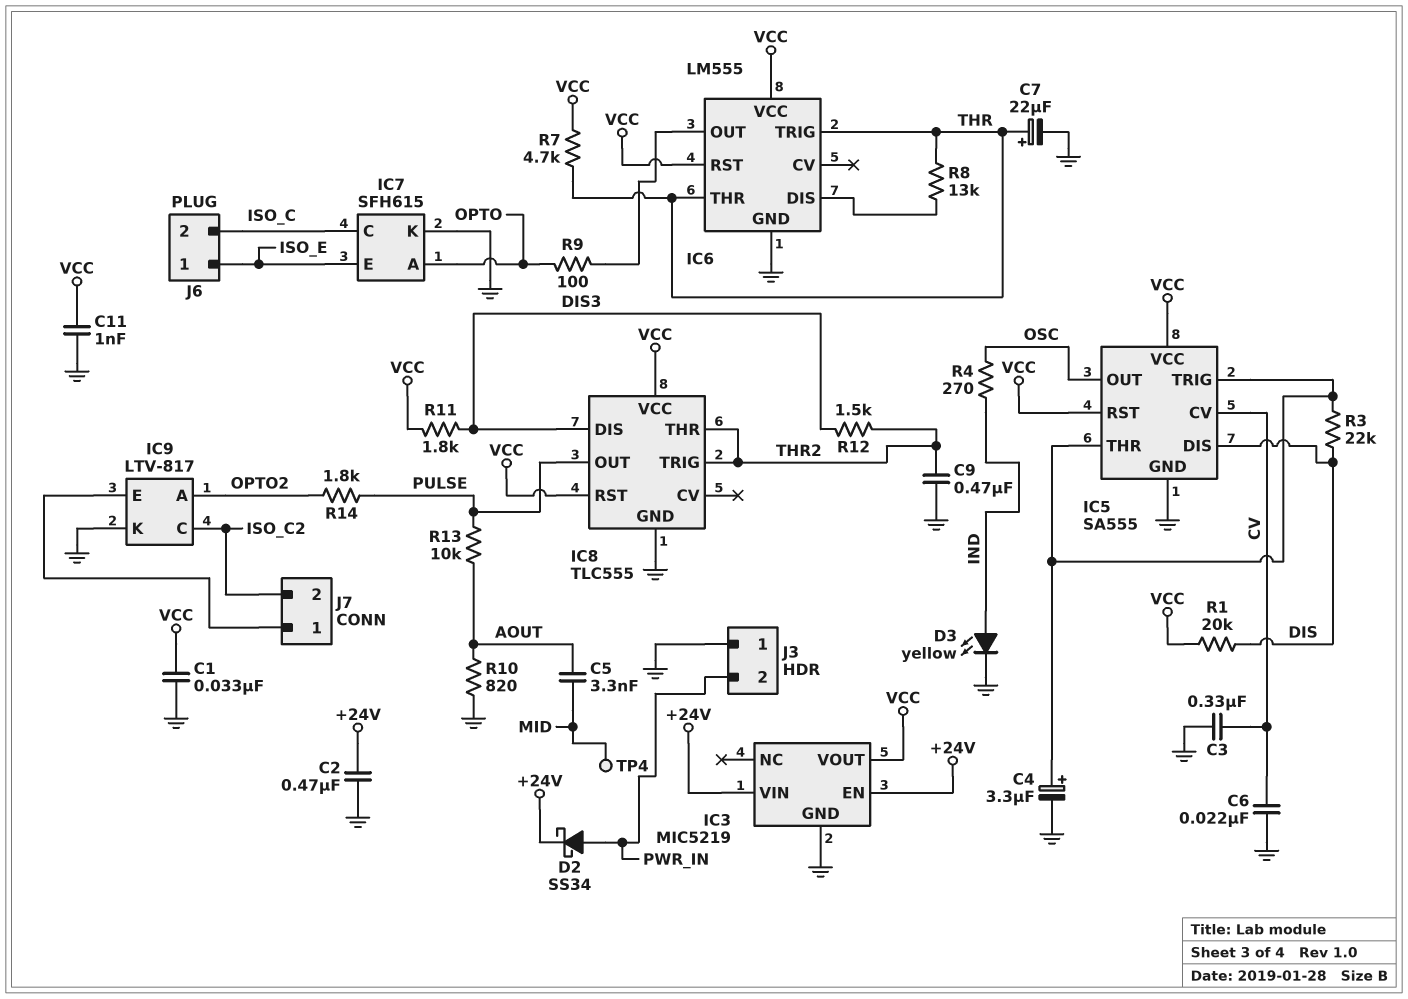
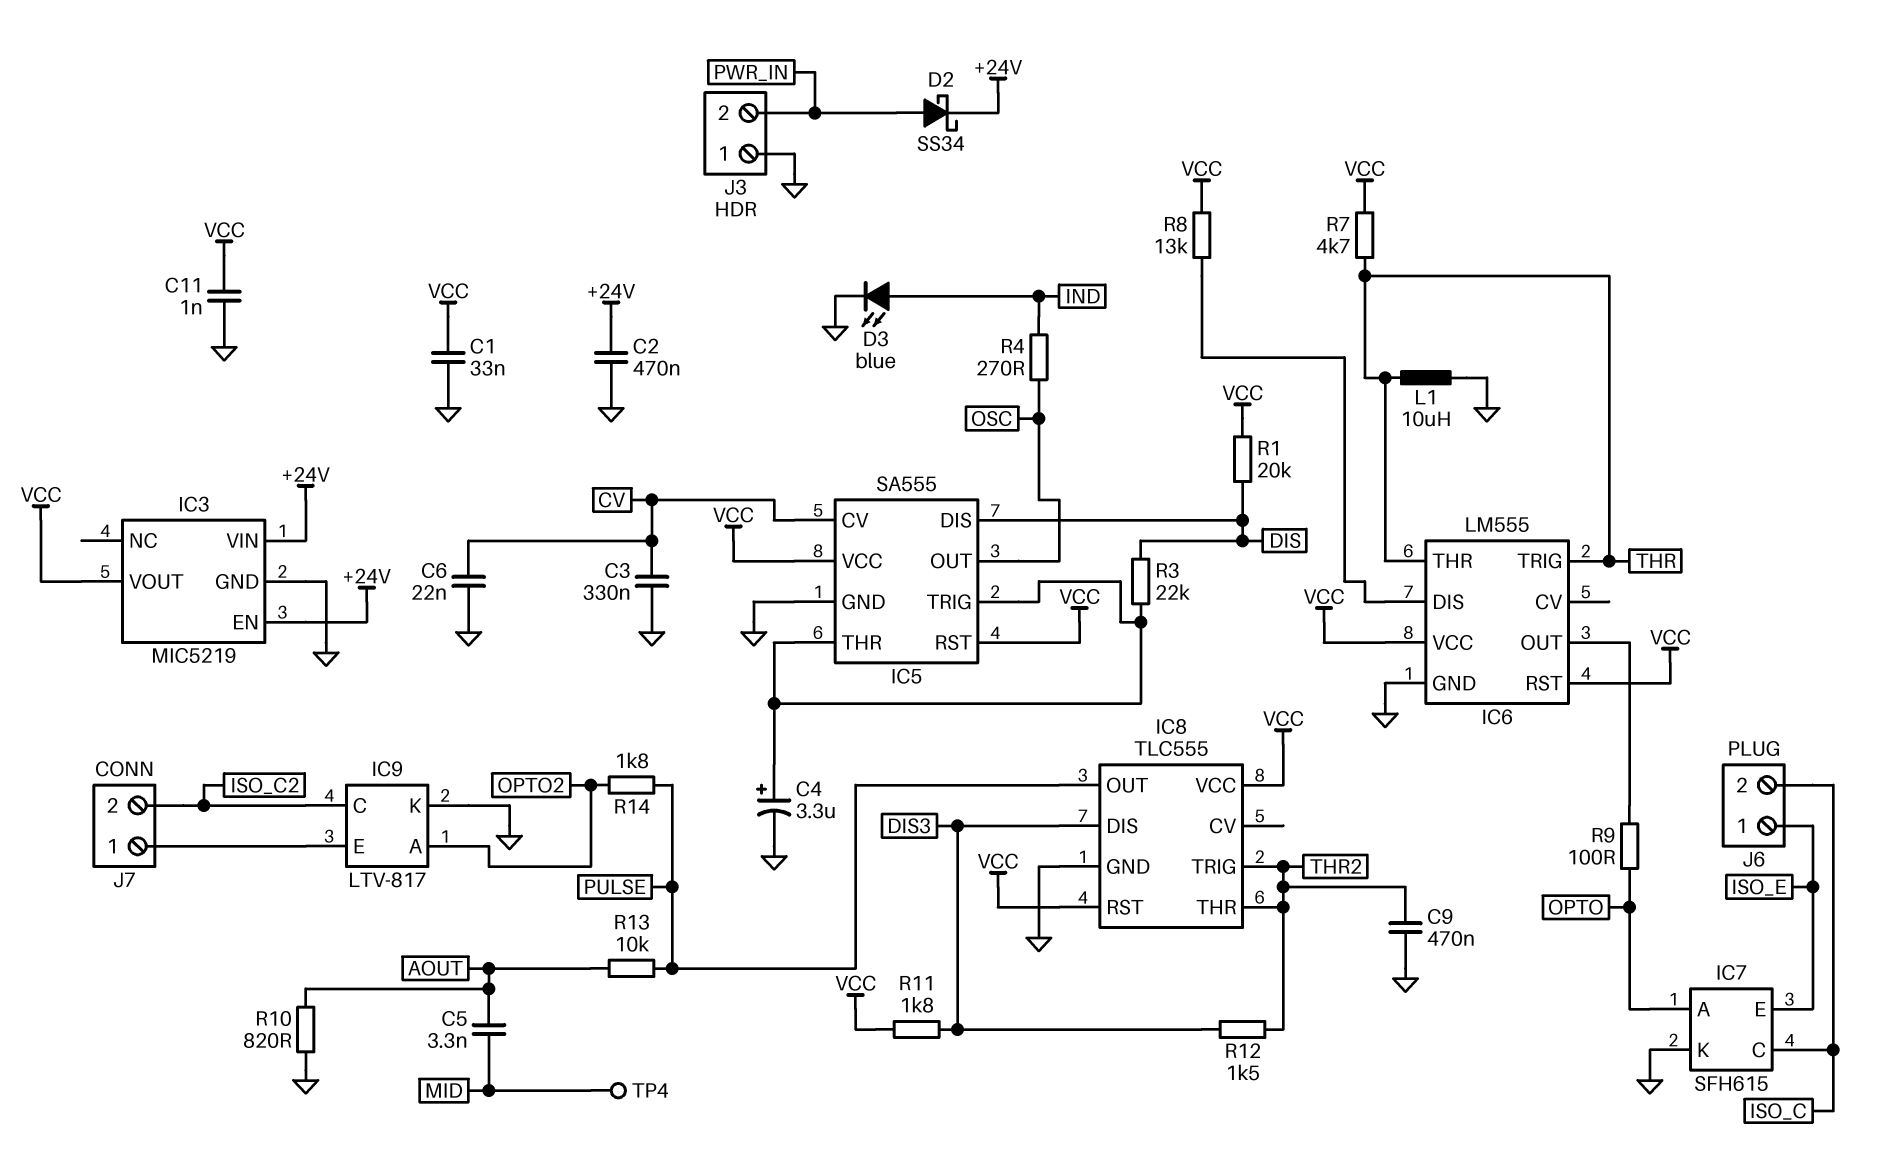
C7: 22uF (plus THR, minus GND) -> none
D3: LED yellow (A IND, K GND) -> LED blue (A IND, K GND)
L1: none -> 10uH (GND, THR)
R8: 13k (IC6/DIS, THR) -> 13k (IC6/DIS, VCC)

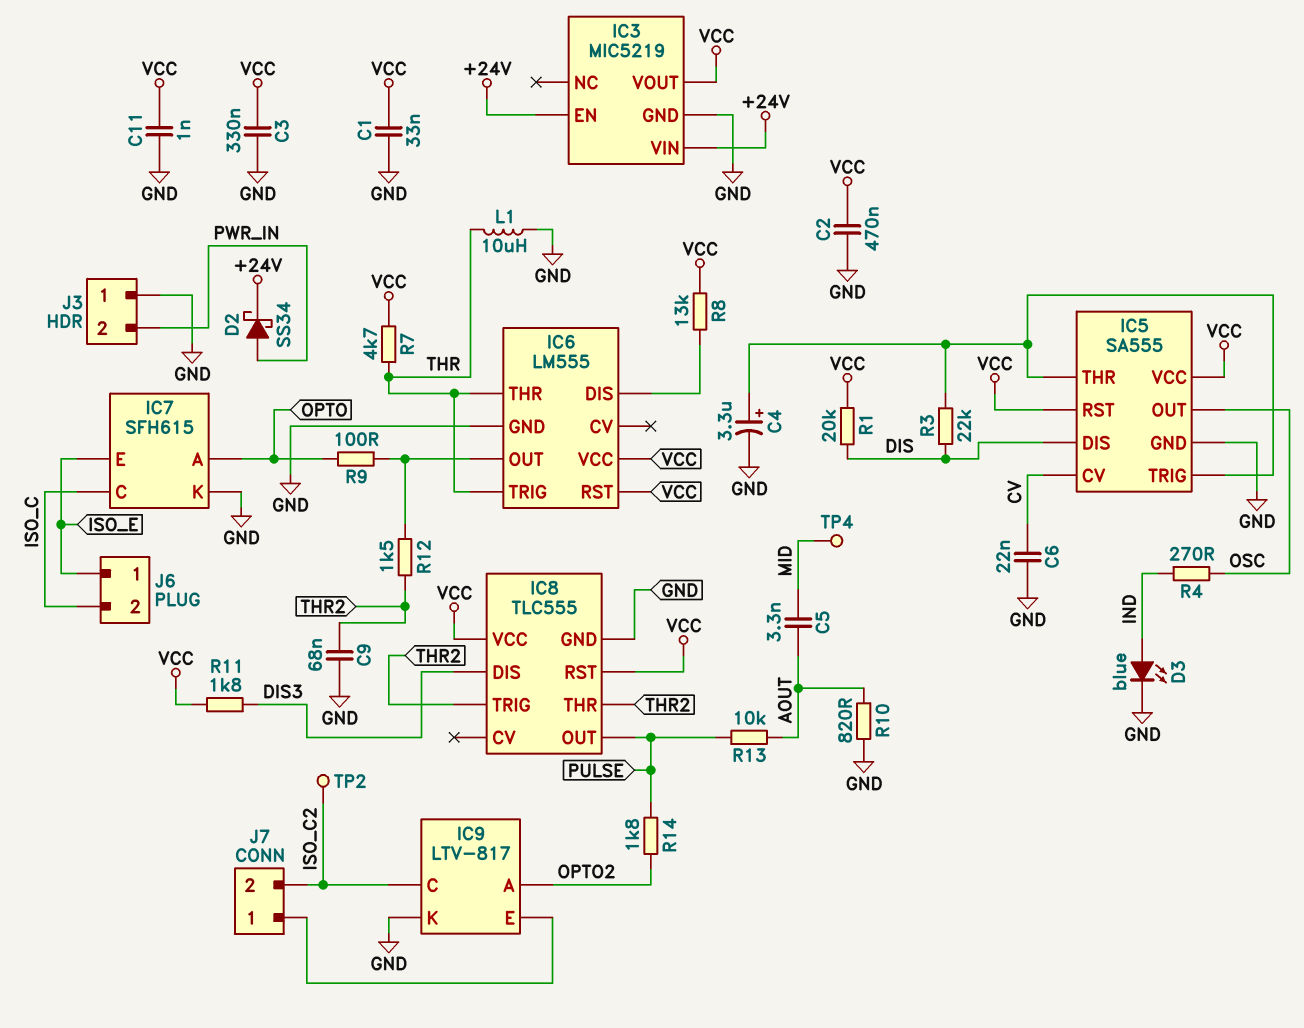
C2: 470nF (+24V, GND) -> 470nF (GND, VCC)
C3: 330nF (CV, GND) -> 330nF (GND, VCC)
C9: 470nF (GND, THR2) -> 68nF (GND, THR2)
R12: 1.5k (DIS3, THR2) -> 1.5k (IC6/OUT, THR2)
TP2: none -> test point (ISO_C2)

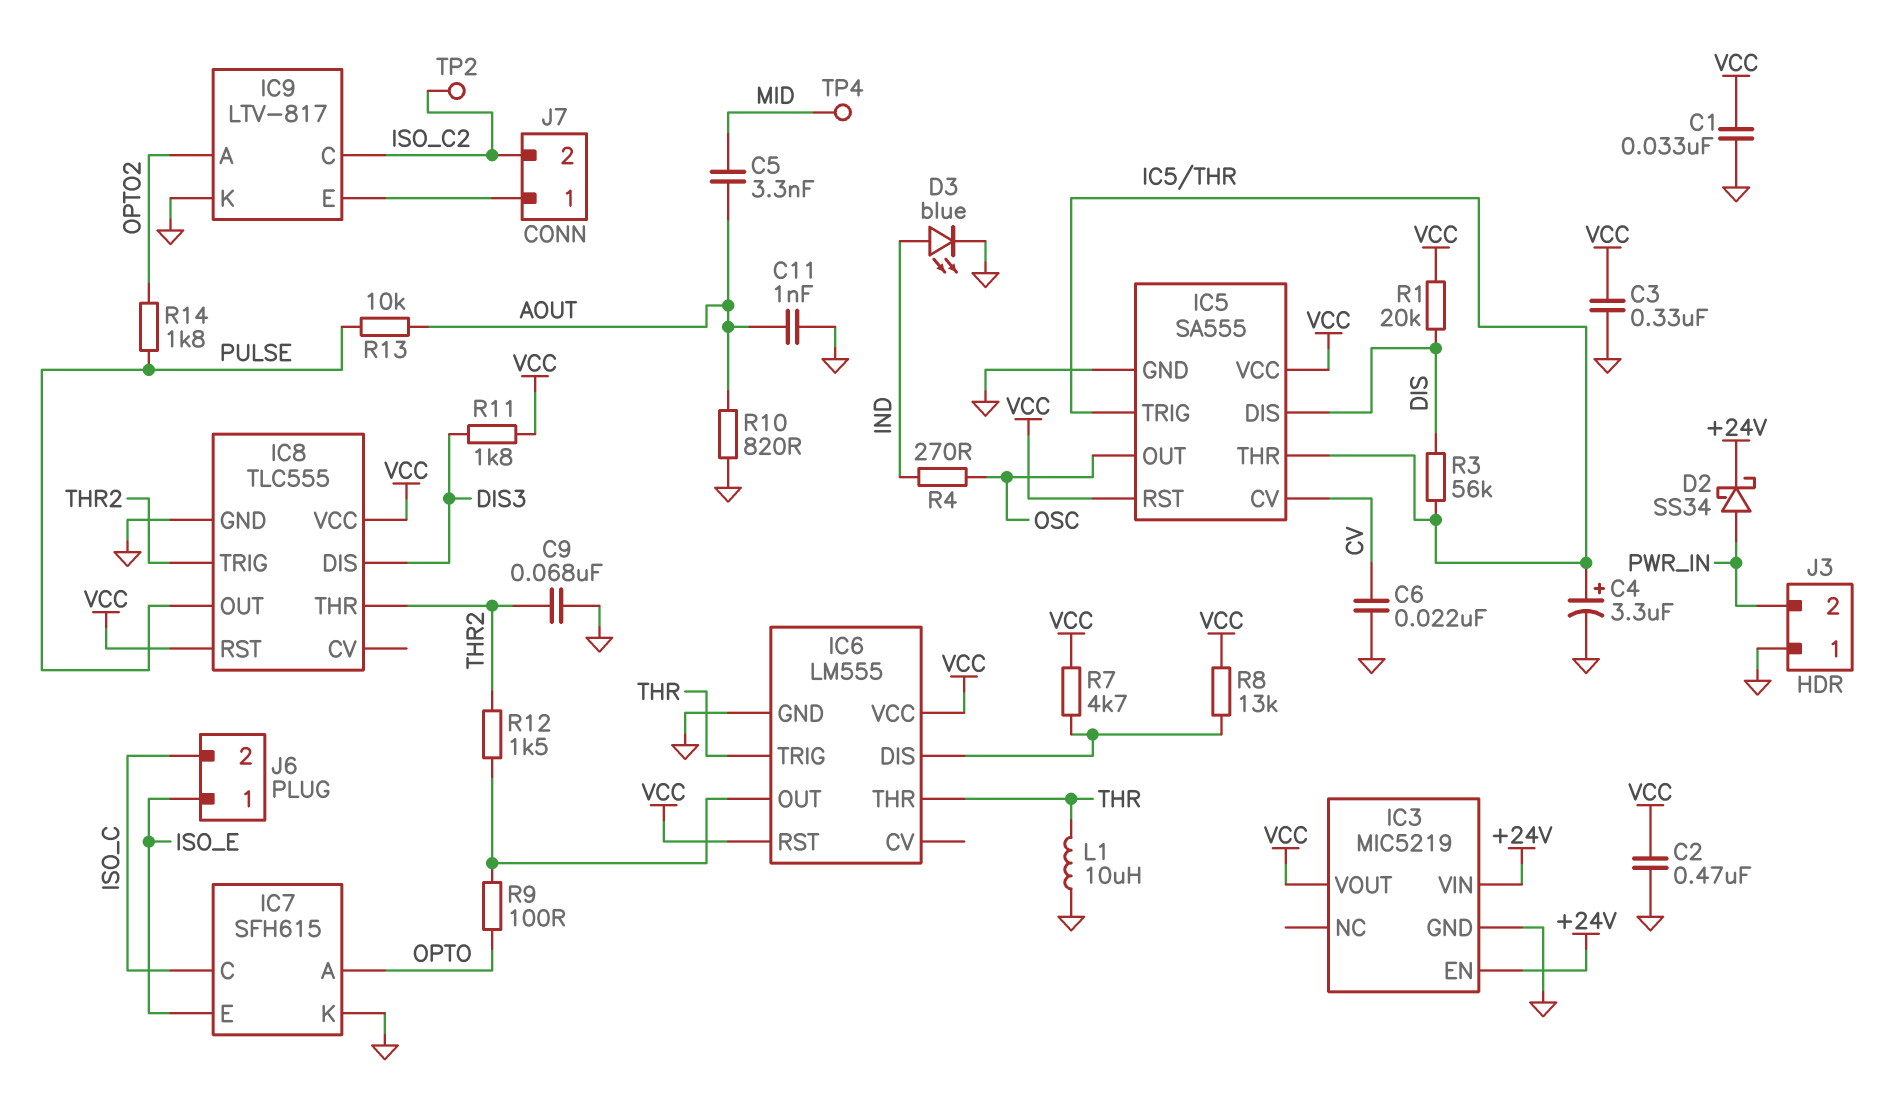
C11: 1nF (GND, VCC) -> 1nF (AOUT, GND)
R3: 22k (DIS, IC5/THR) -> 56k (DIS, IC5/THR)
R7: 4.7k (THR, VCC) -> 4.7k (IC6/DIS, VCC)

